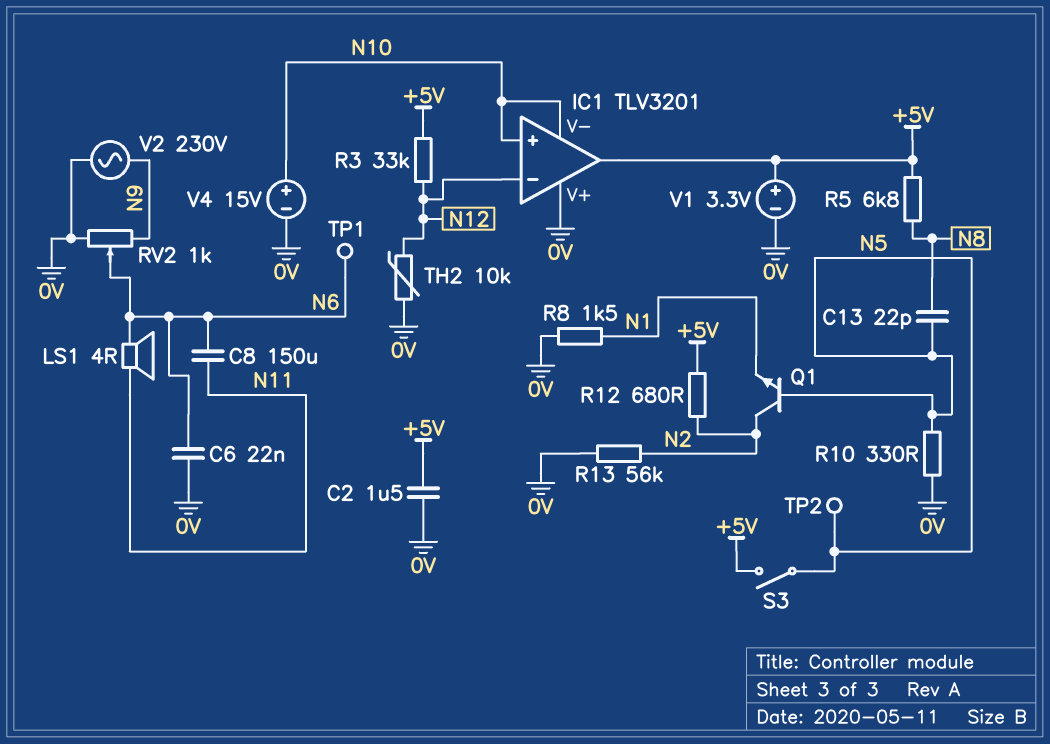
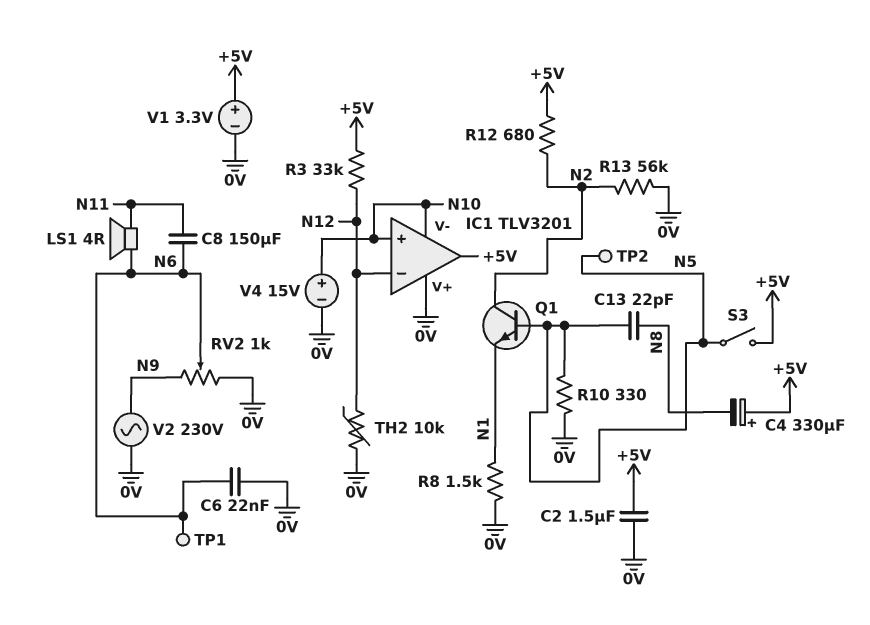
C4: none -> 330uF (plus +5V, minus N8)
R5: 6.8k (+5V, N8) -> none

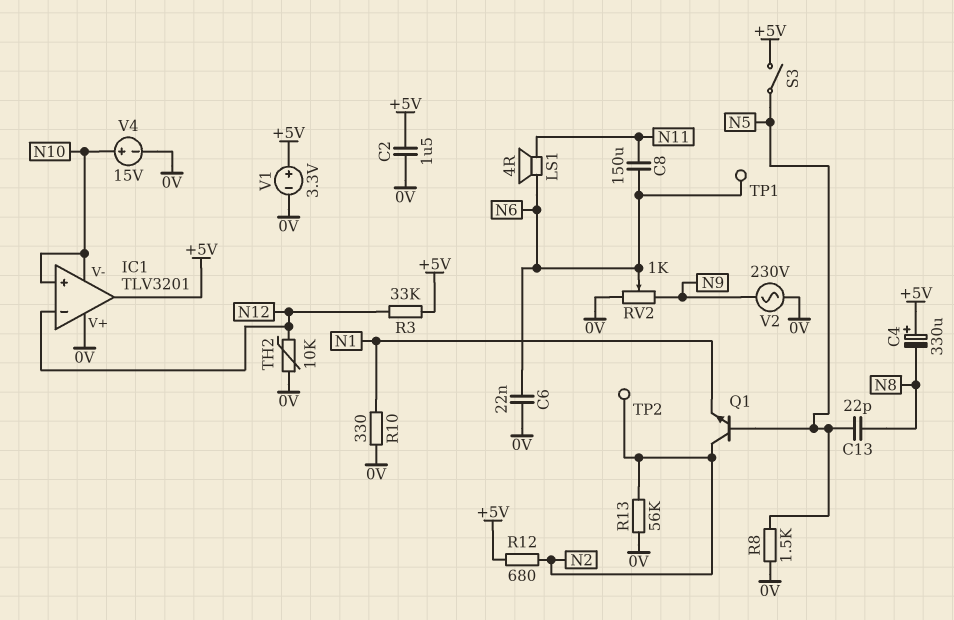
R8: 1.5k (0V, N1) -> 1.5k (0V, N5)
R10: 330 (0V, N5) -> 330 (0V, N1)
TP2: test point (N5) -> test point (N2)

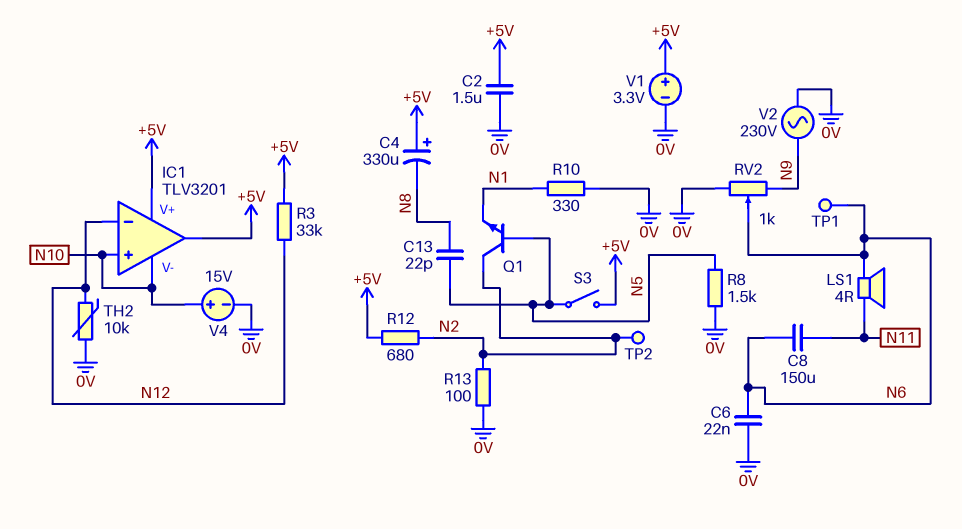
IC1 pin V+: 0V -> +5V
R13: 56k (0V, N2) -> 100 (0V, N2)

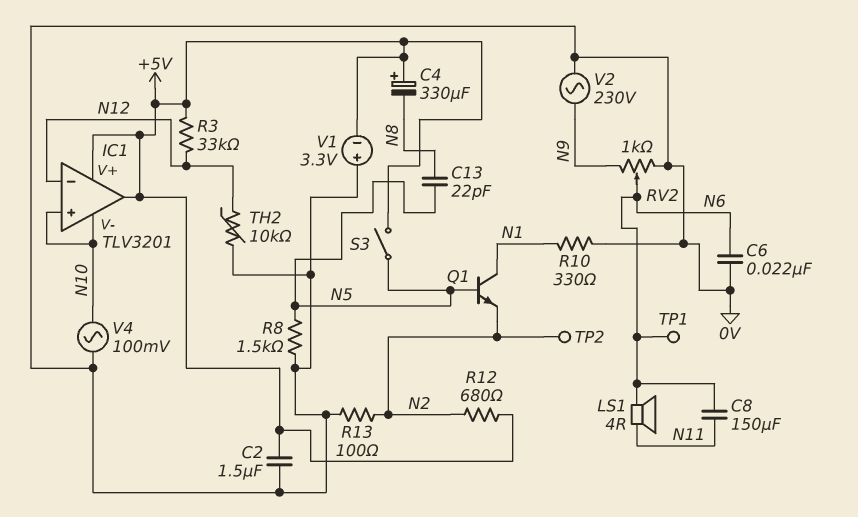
Q1: NPN (B N5, C N2, E N1) -> NPN (B N5, C N1, E N2)
V1: 3.3V (plus +5V, minus 0V) -> 3.3V (plus 0V, minus +5V)
V4: 15V (plus N10, minus 0V) -> AC 100mV (0V, N10)

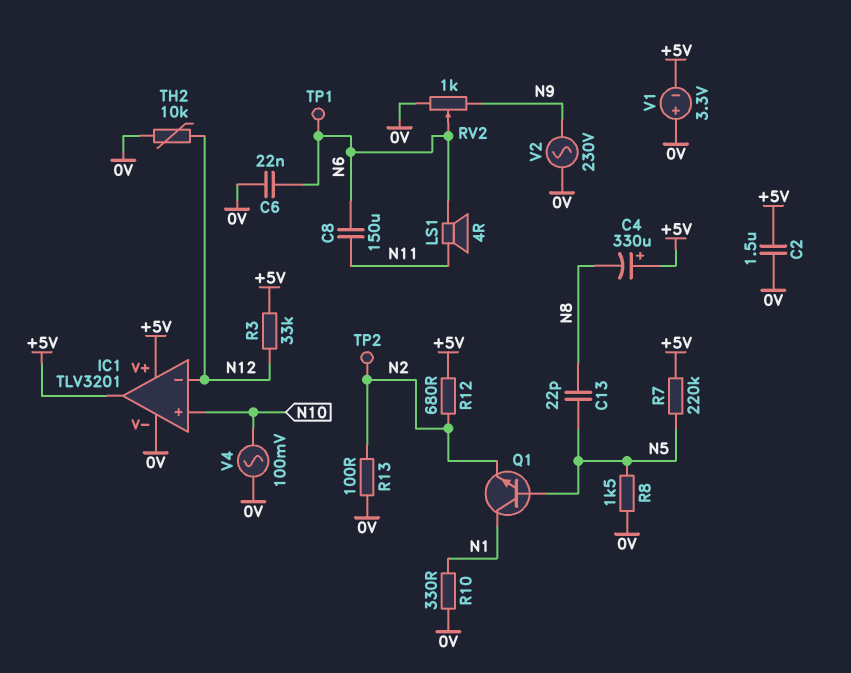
IC1 pin V-: N10 -> 0V
R7: none -> 220k (+5V, N5)
S3: switch (+5V, N5) -> none

